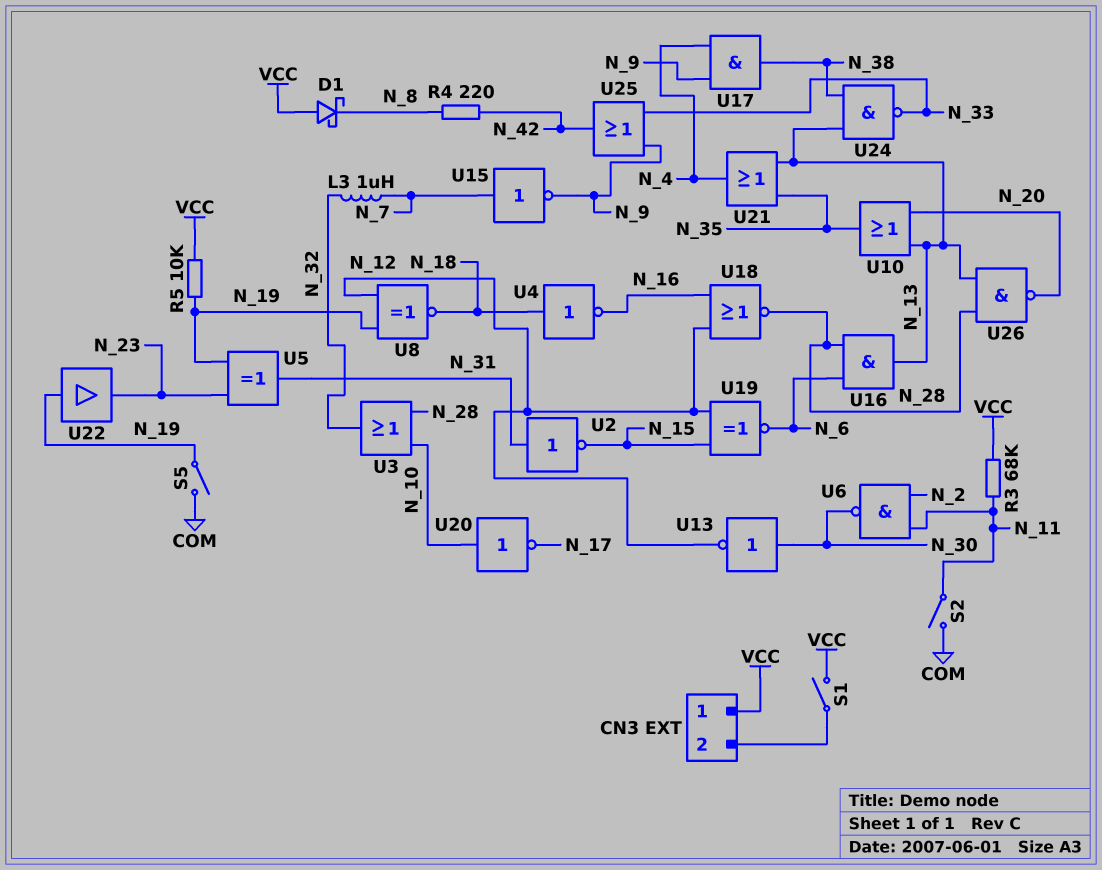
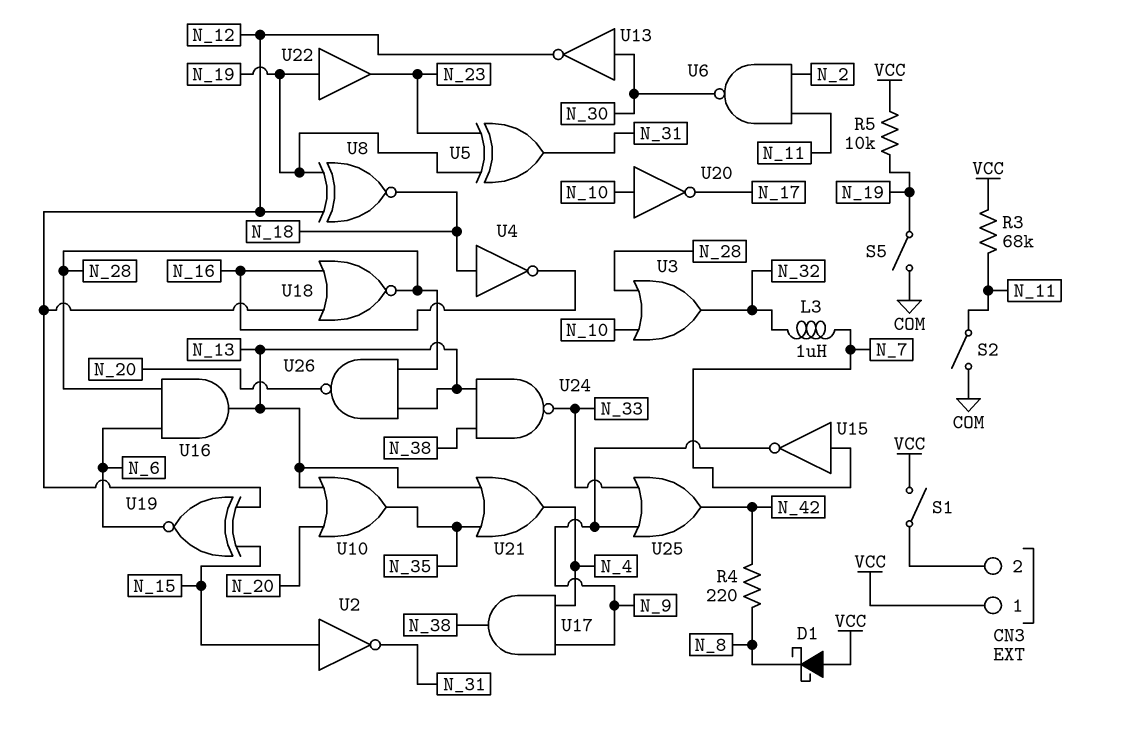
U2: NOT (in N_31, out N_15) -> NOT (in N_15, out N_31)

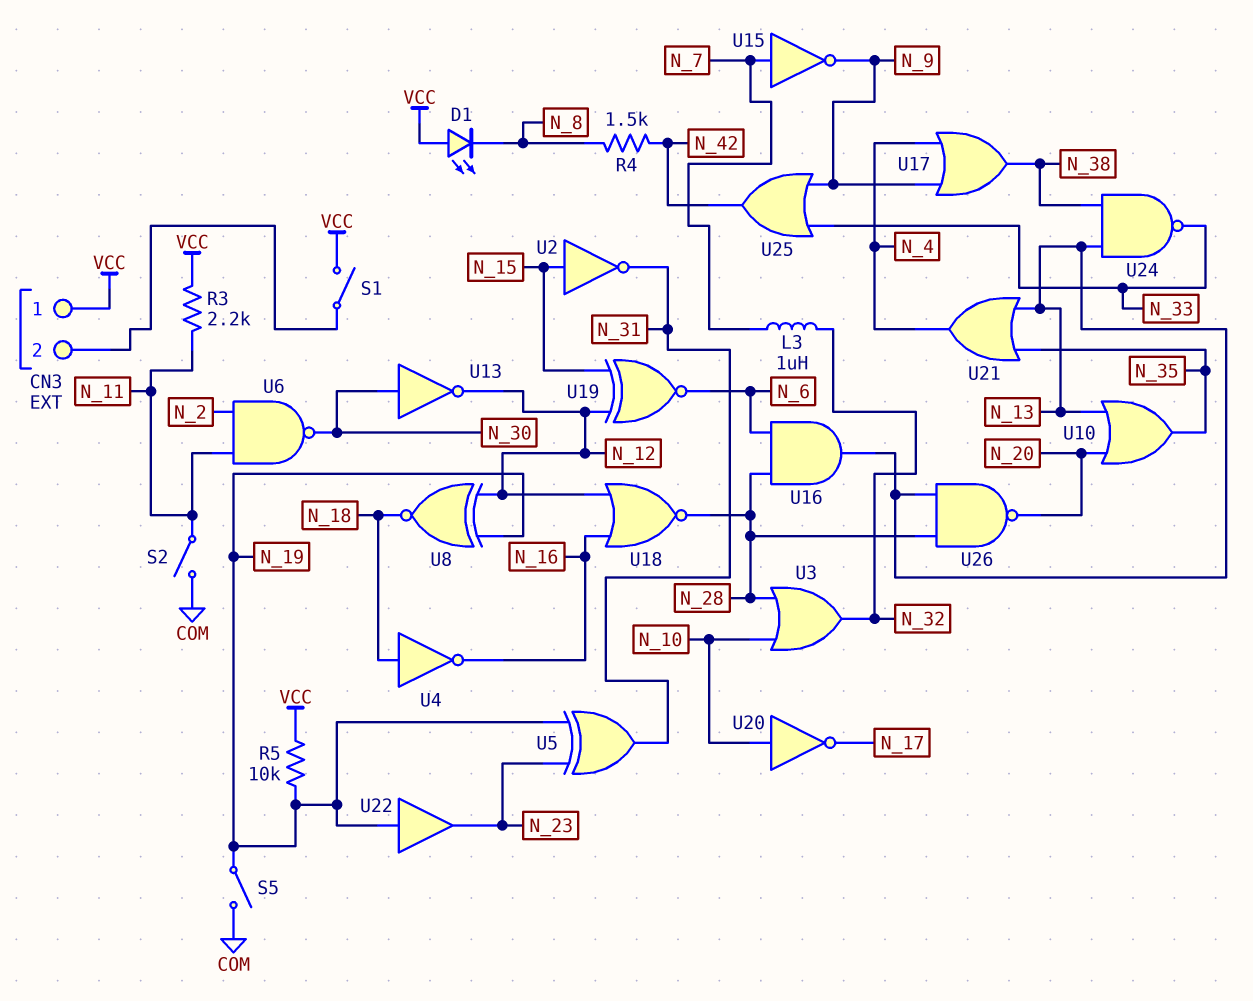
D1: schottky (A VCC, K N_8) -> LED (A VCC, K N_8)
R3: 68k (N_11, VCC) -> 2.2k (N_11, VCC)
R4: 220 (N_8, N_42) -> 1.5k (N_8, N_42)
U17: AND (in N_4, in N_9, out N_38) -> OR (in N_4, in N_9, out N_38)

